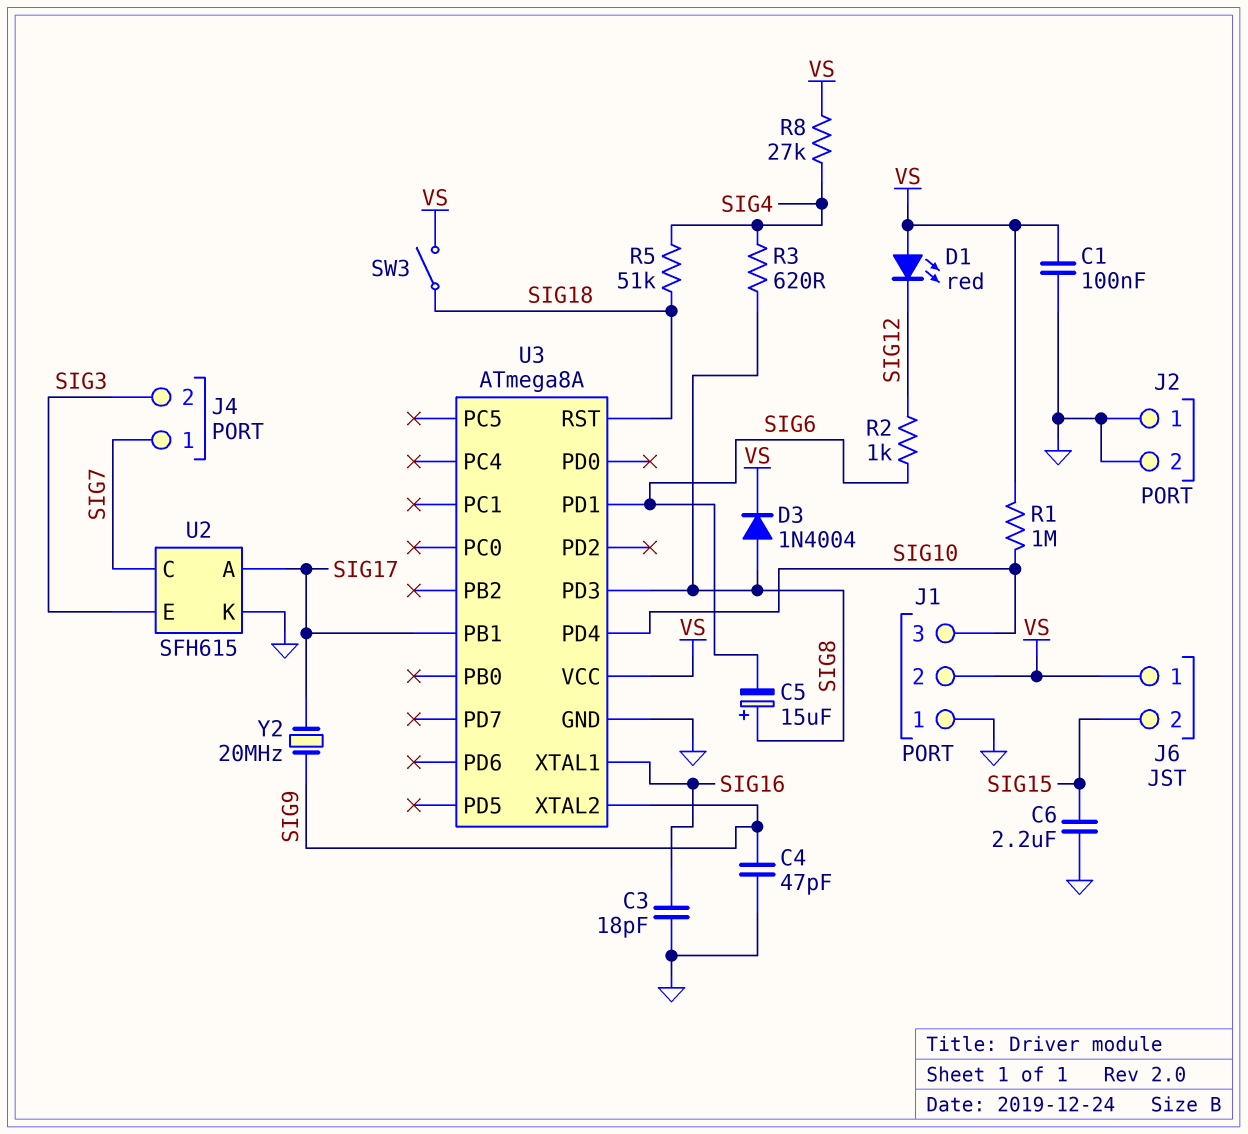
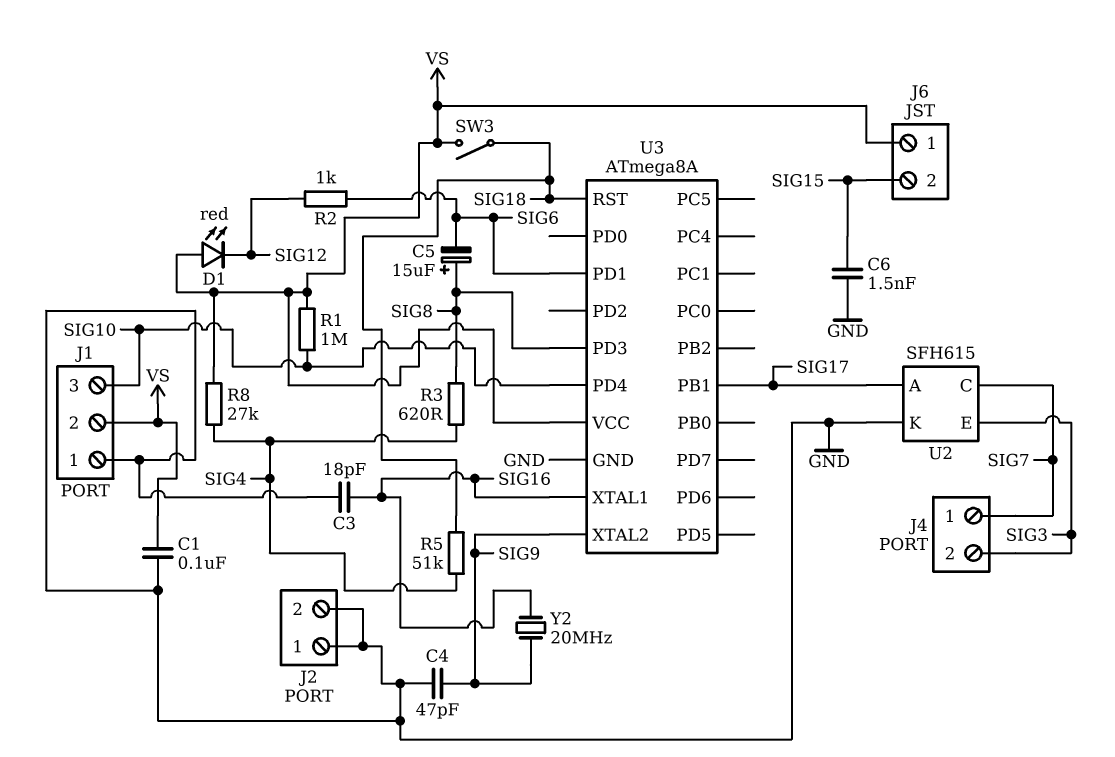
C6: 2.2uF (GND, SIG15) -> 1.5nF (GND, SIG15)
D3: diode 1N4004 (A SIG8, K VS) -> none
Y2: 20MHz (SIG9, SIG17) -> 20MHz (SIG9, SIG16)

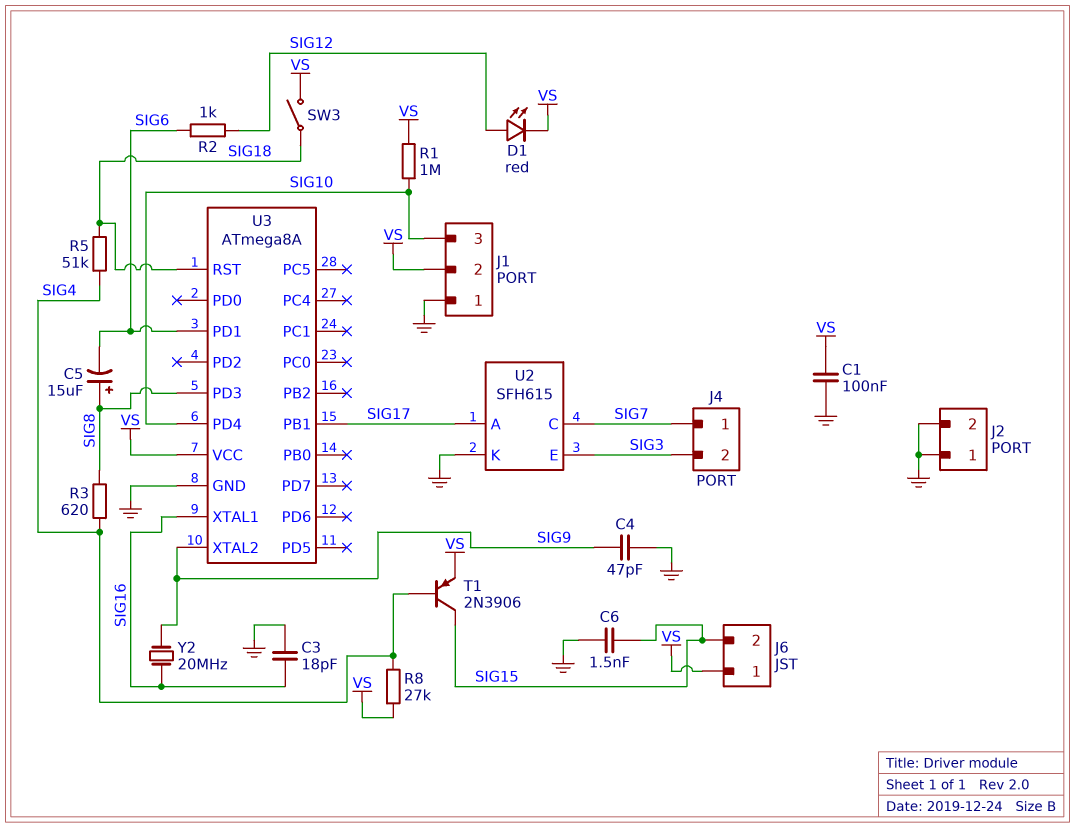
D1: LED red (A VS, K SIG12) -> LED red (A SIG12, K VS)
T1: none -> PNP 2N3906 (B SIG4, C SIG15, E VS)

